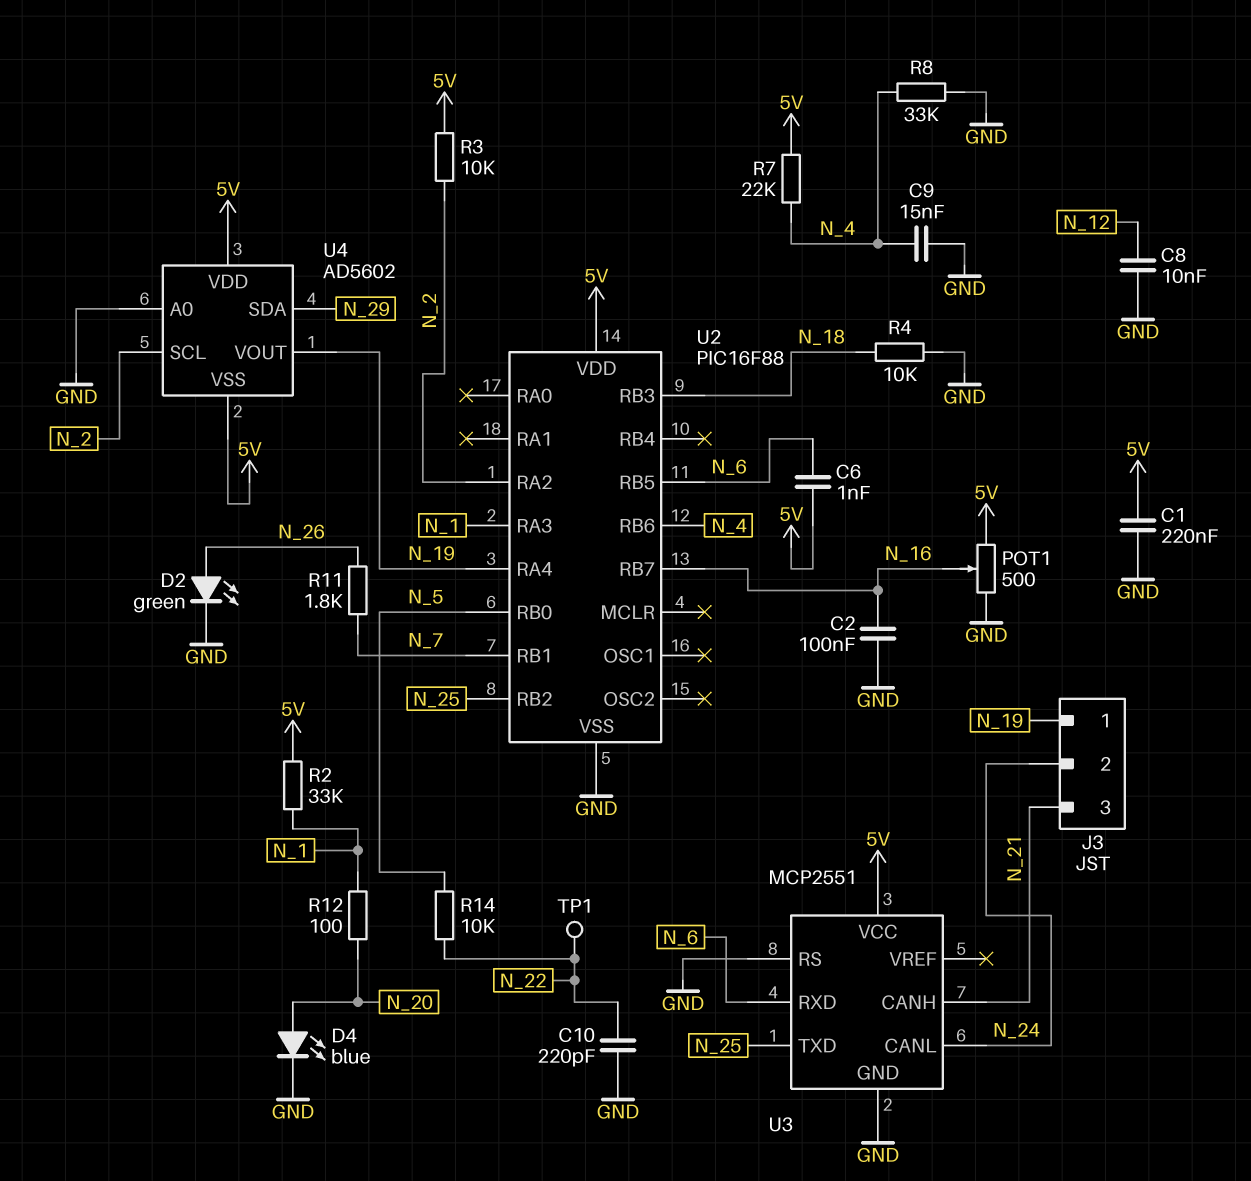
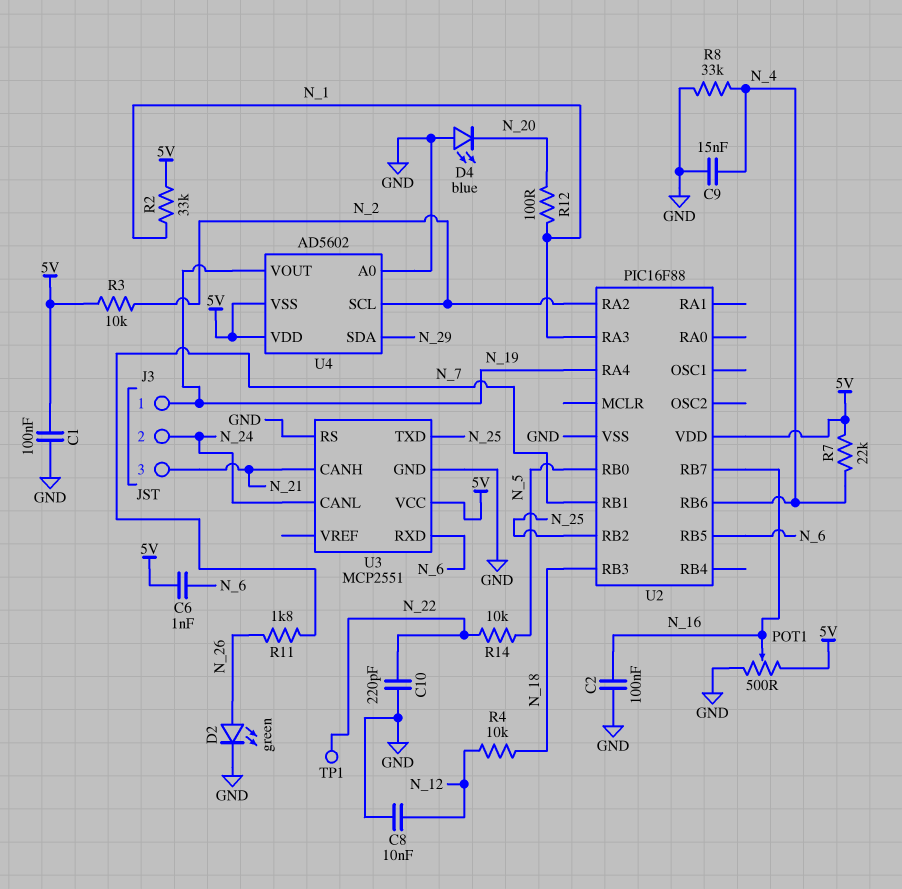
C1: 220nF (5V, GND) -> 100nF (5V, GND)
D4: LED blue (A N_20, K GND) -> LED blue (A GND, K N_20)
R4: 10k (GND, N_18) -> 10k (N_12, N_18)

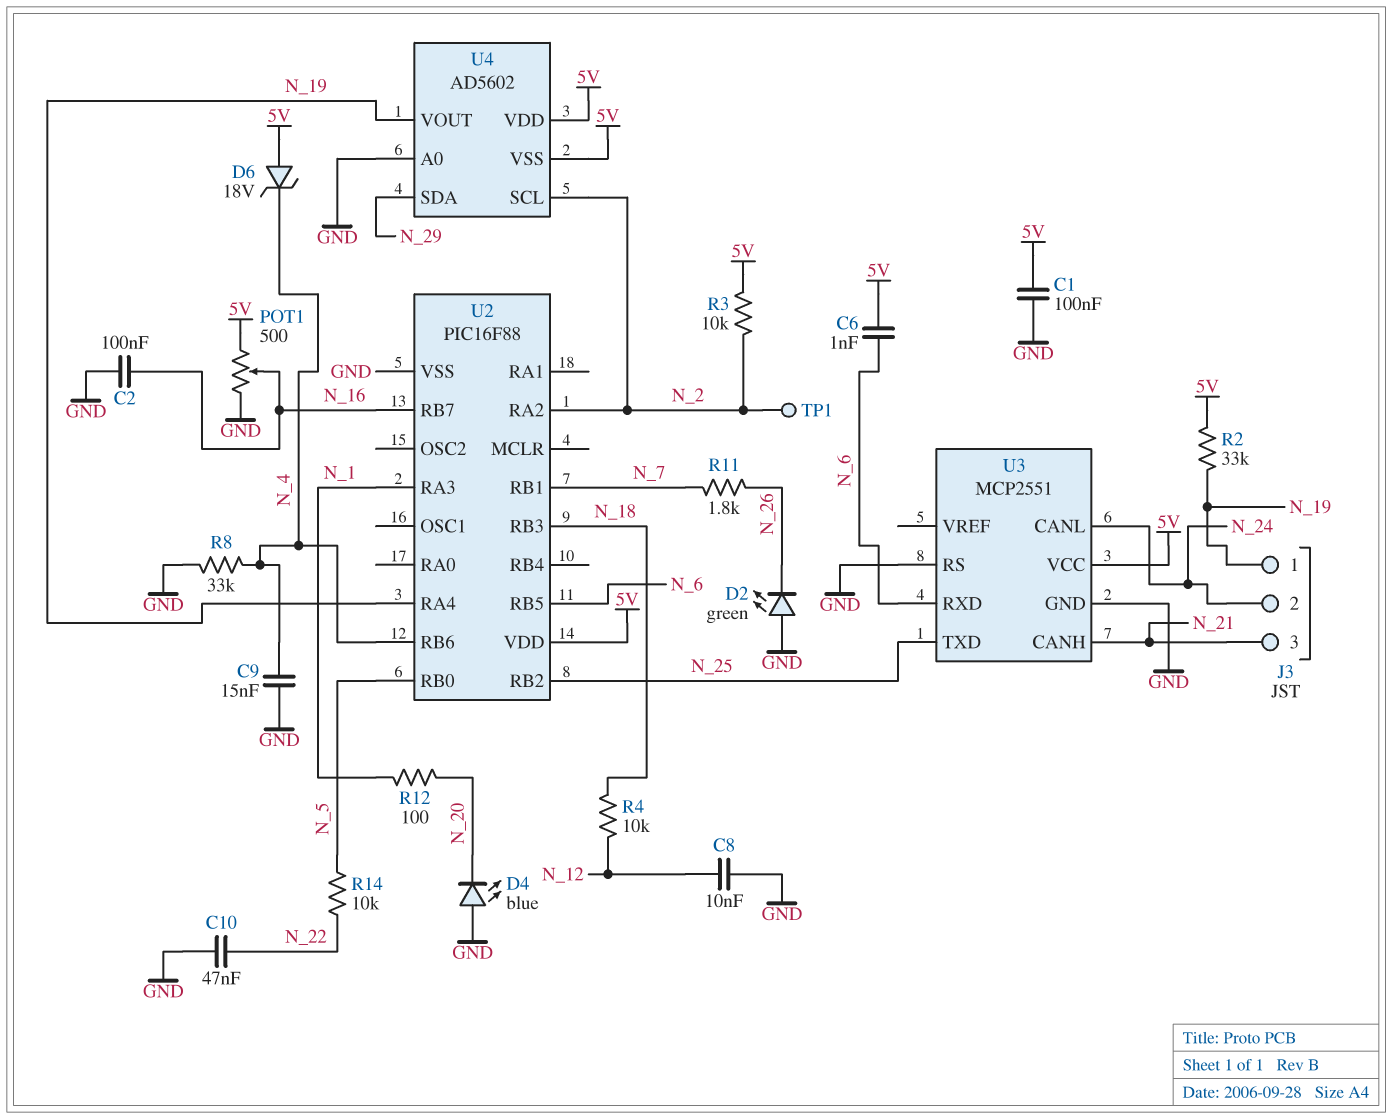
C10: 220pF (GND, N_22) -> 47nF (GND, N_22)
D2: LED green (A N_26, K GND) -> LED green (A GND, K N_26)
D6: none -> zener 18V (A 5V, K N_4)
R2: 33k (5V, N_1) -> 33k (5V, N_19)
R7: 22k (5V, N_4) -> none
TP1: test point (N_22) -> test point (N_2)

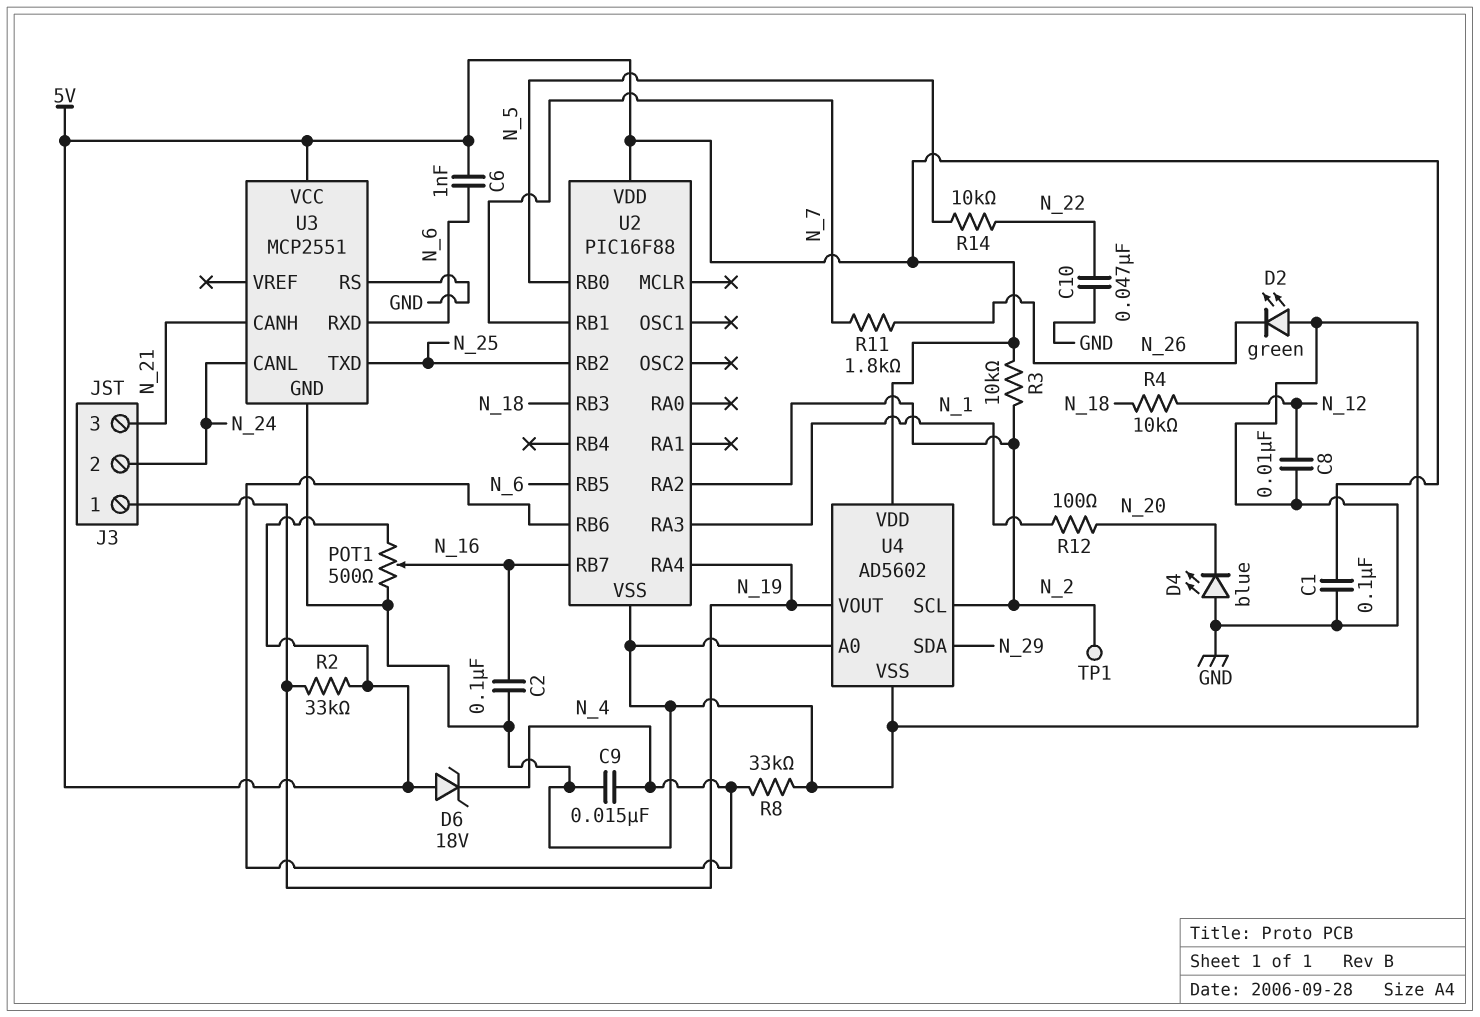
U4 pin VSS: 5V -> GND

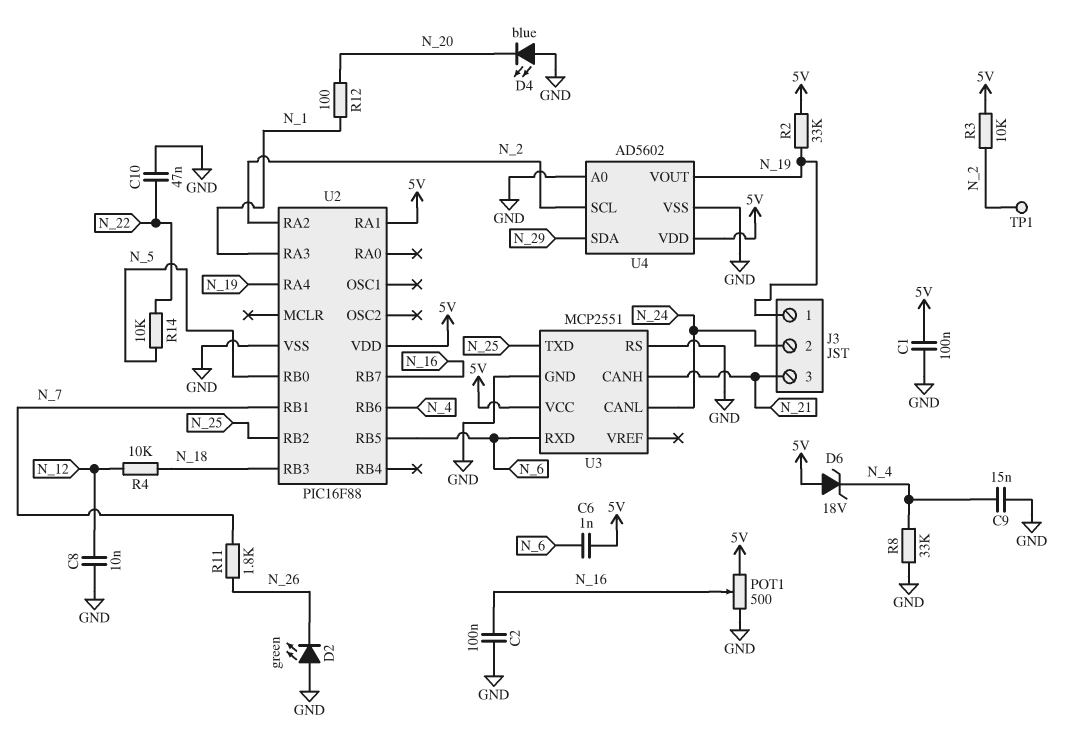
U2 pin RA1: none -> 5V

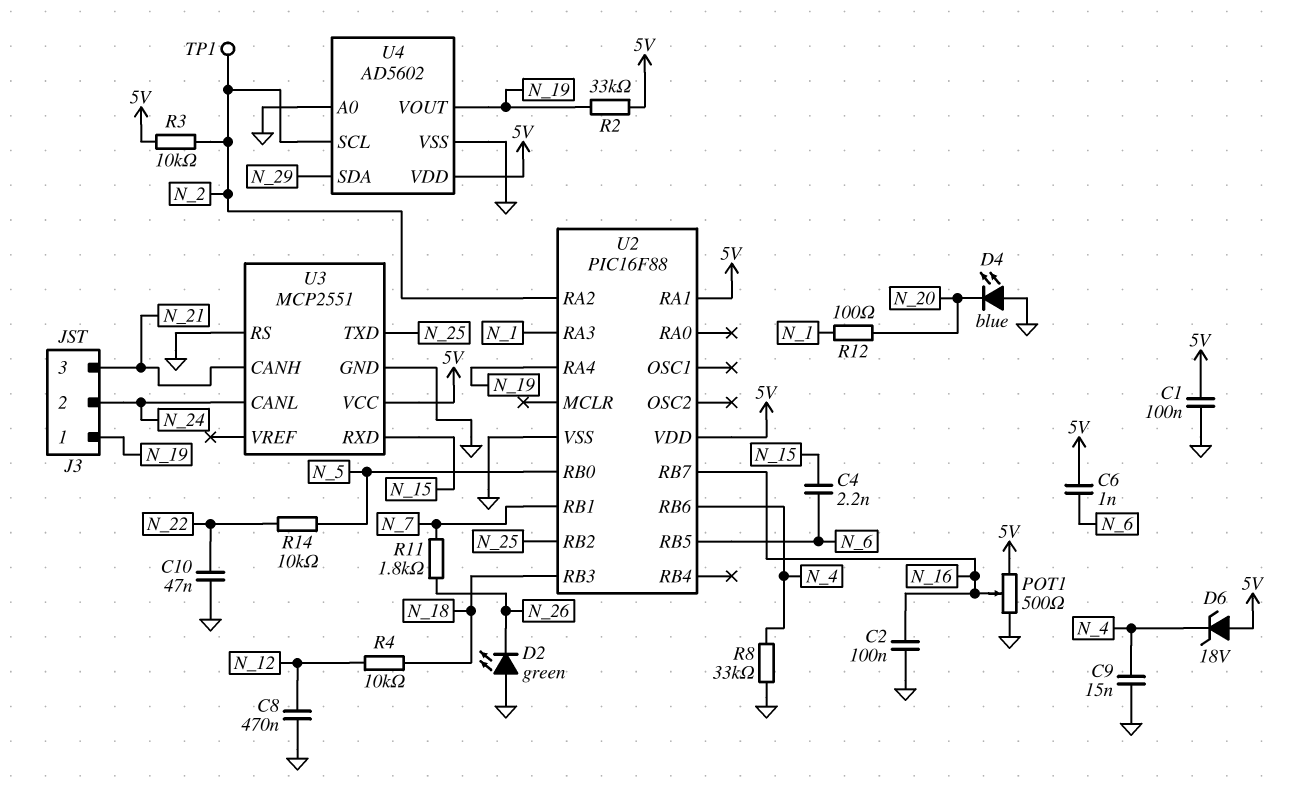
C4: none -> 2.2nF (N_6, N_15)
C8: 10nF (GND, N_12) -> 470nF (GND, N_12)
U3 pin RXD: N_6 -> N_15

